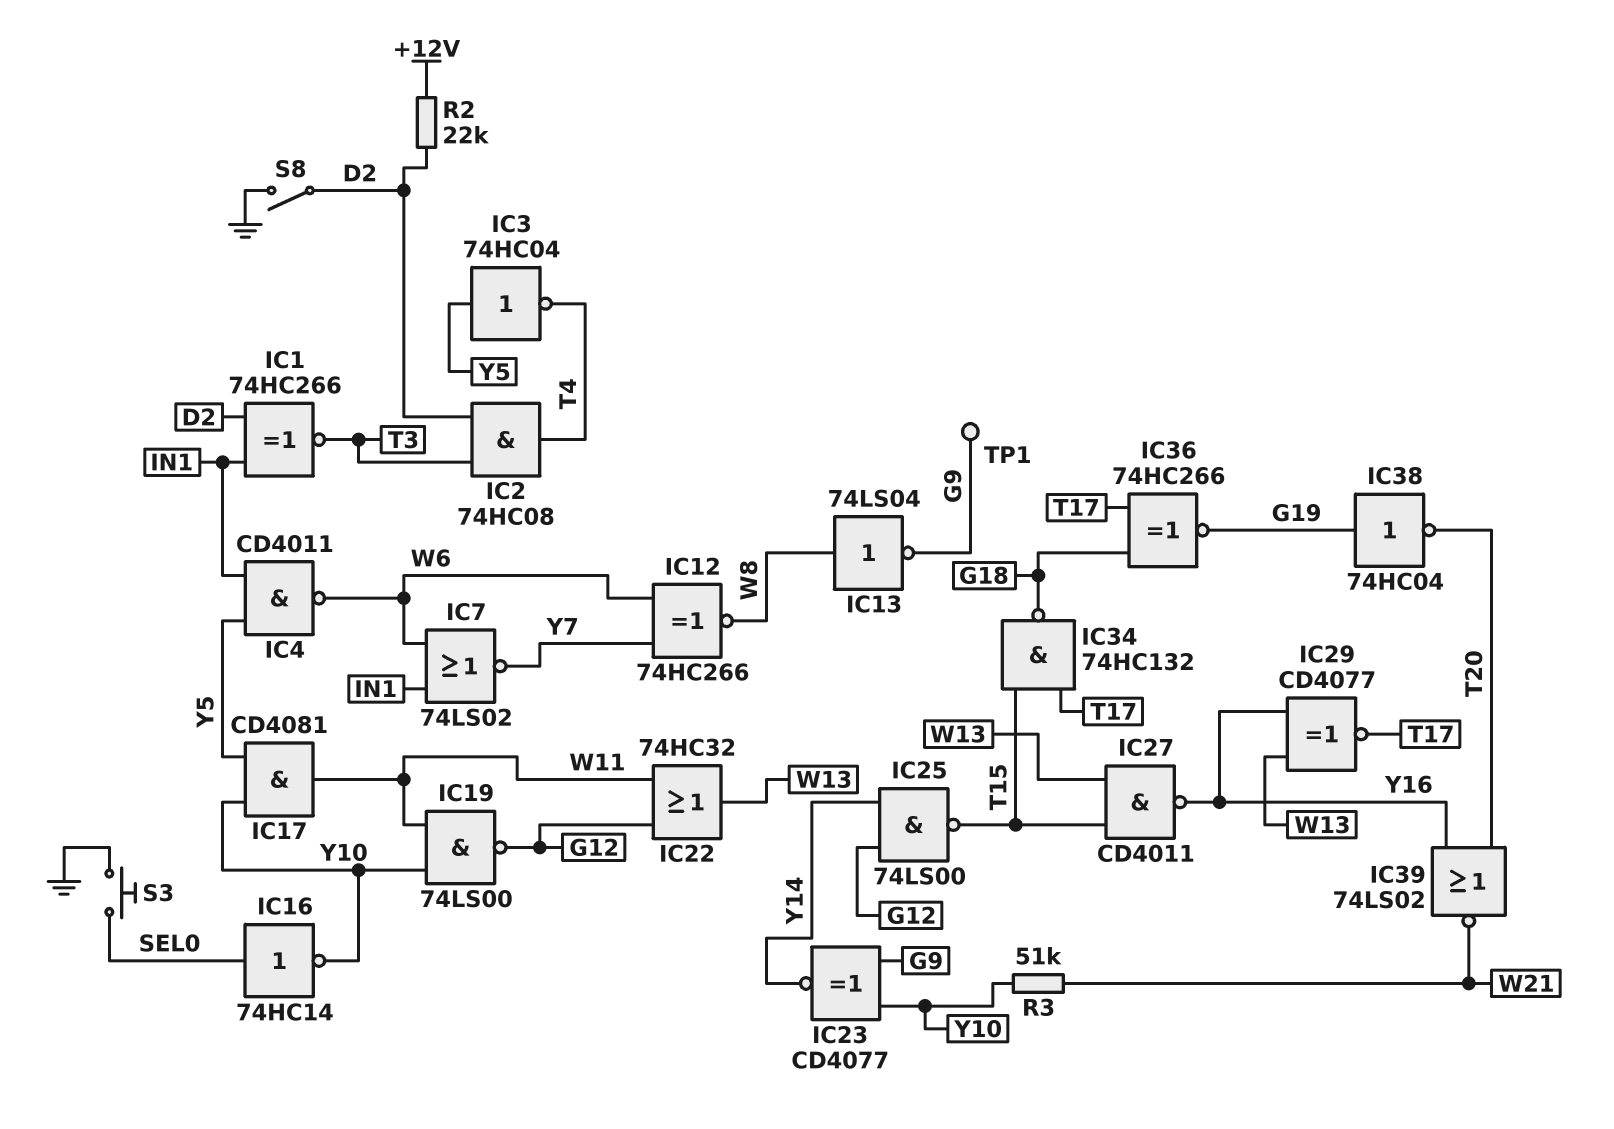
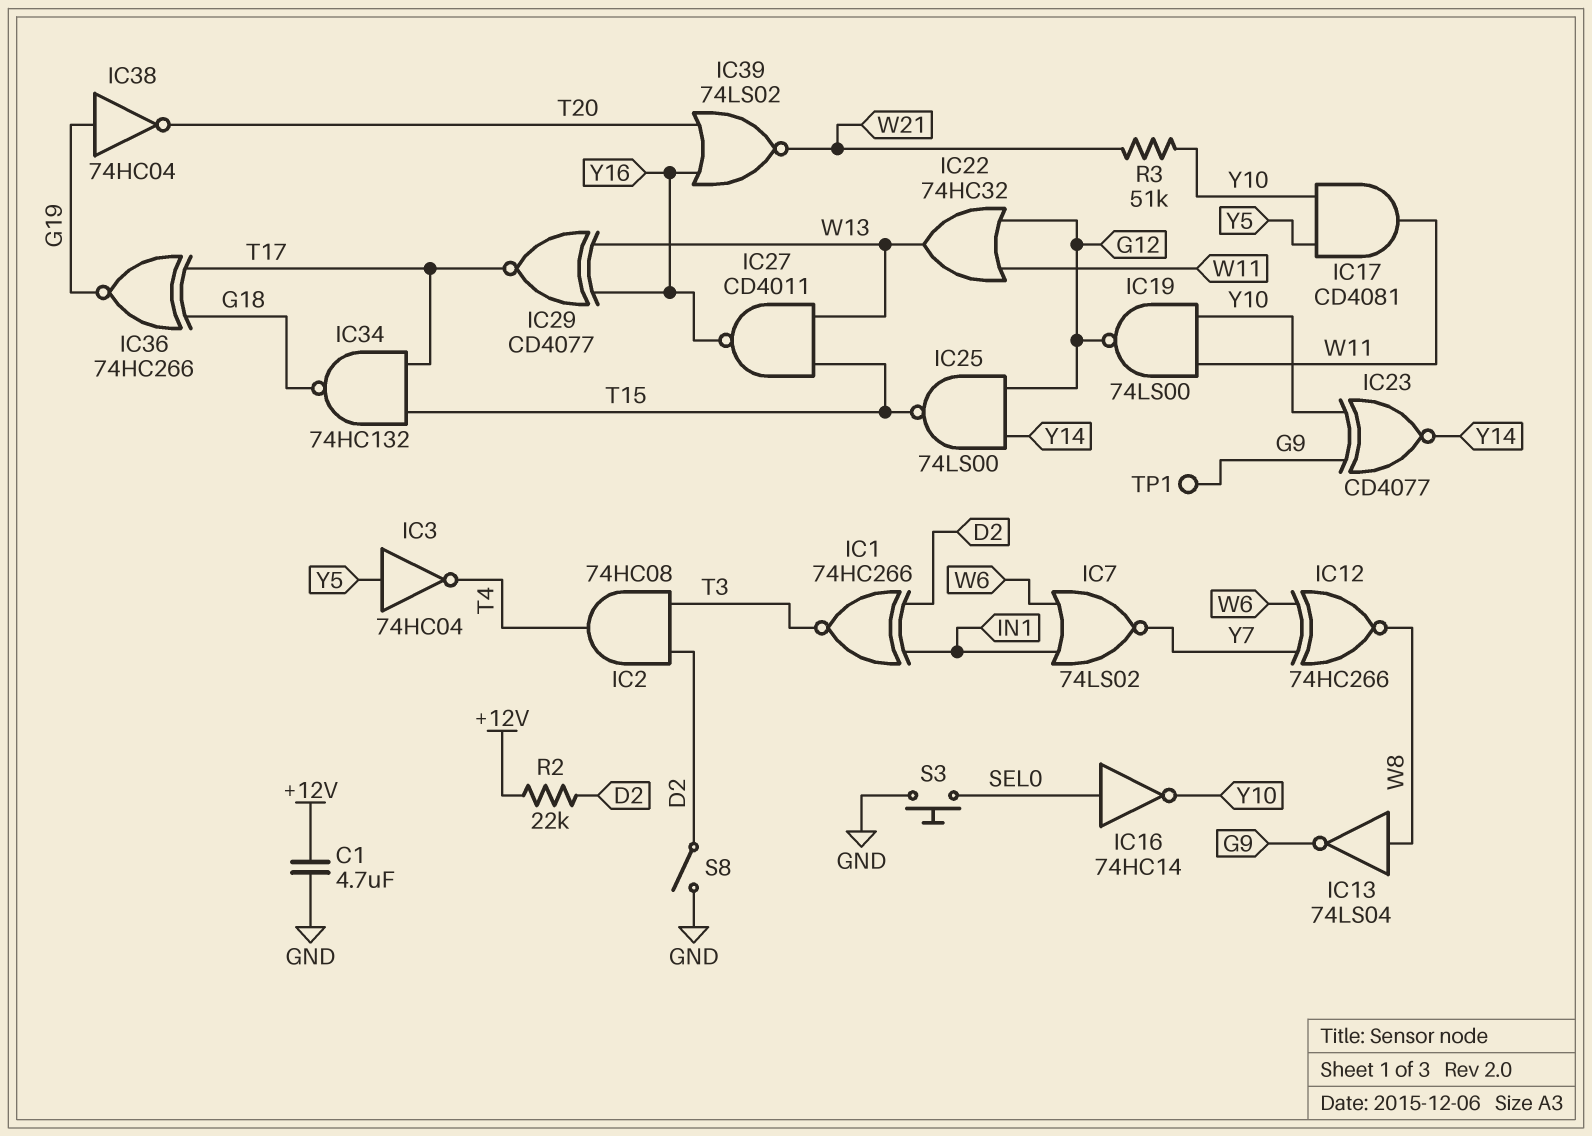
C1: none -> 4.7uF (+12V, GND)
IC4: NAND CD4011 (in IN1, in Y5, out W6) -> none

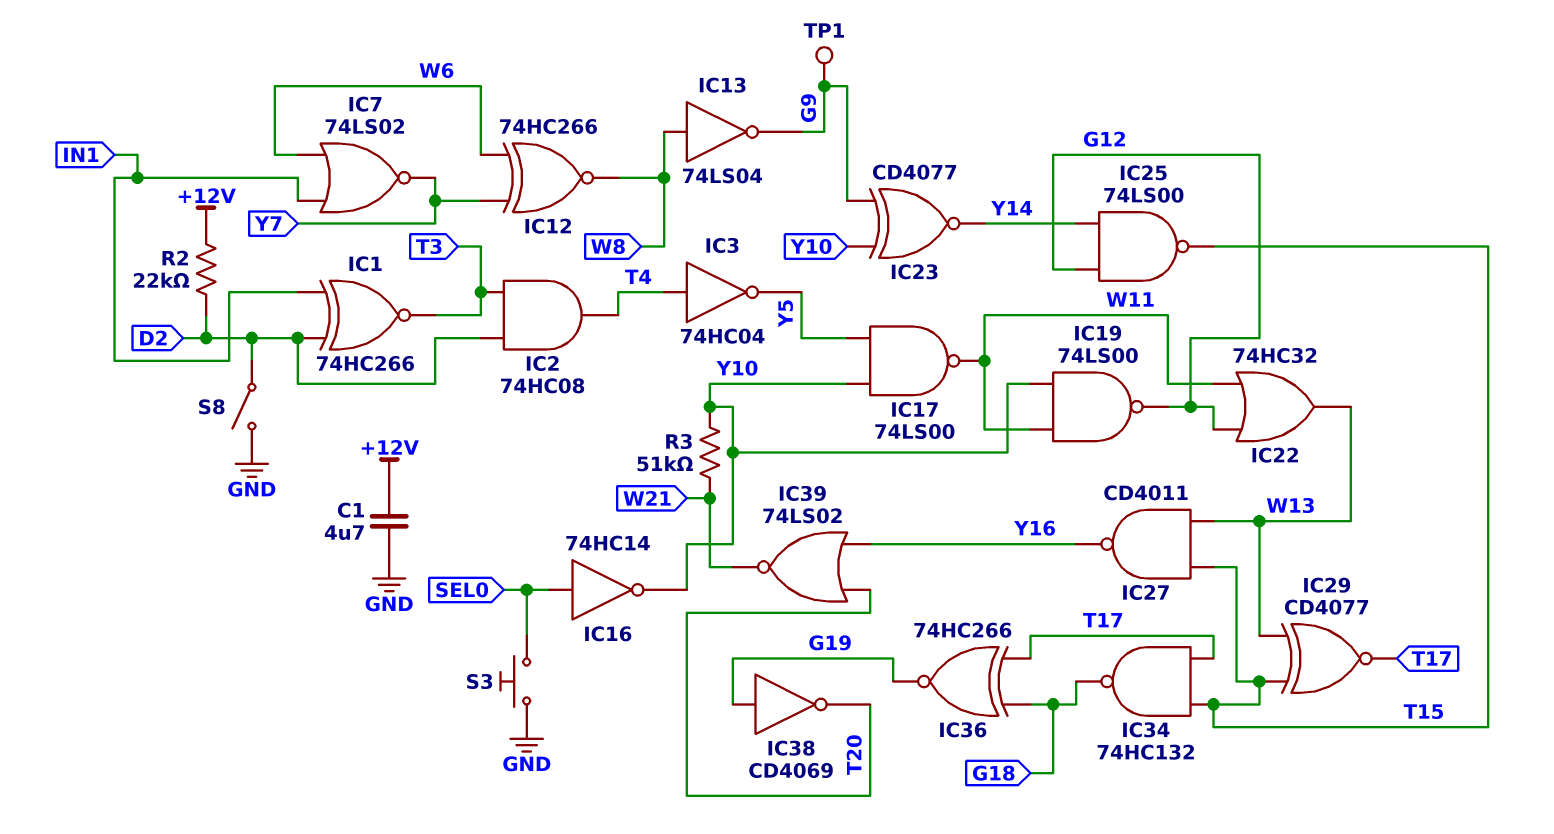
IC3: NOT 74HC04 (in Y5, out T4) -> NOT 74HC04 (in T4, out Y5)
IC17: AND CD4081 (in Y5, in Y10, out W11) -> NAND 74LS00 (in Y5, in Y10, out W11)
IC29: XNOR CD4077 (in W13, in Y16, out T17) -> XNOR CD4077 (in T15, in W13, out T17)
IC38: NOT 74HC04 (in G19, out T20) -> NOT CD4069 (in G19, out T20)

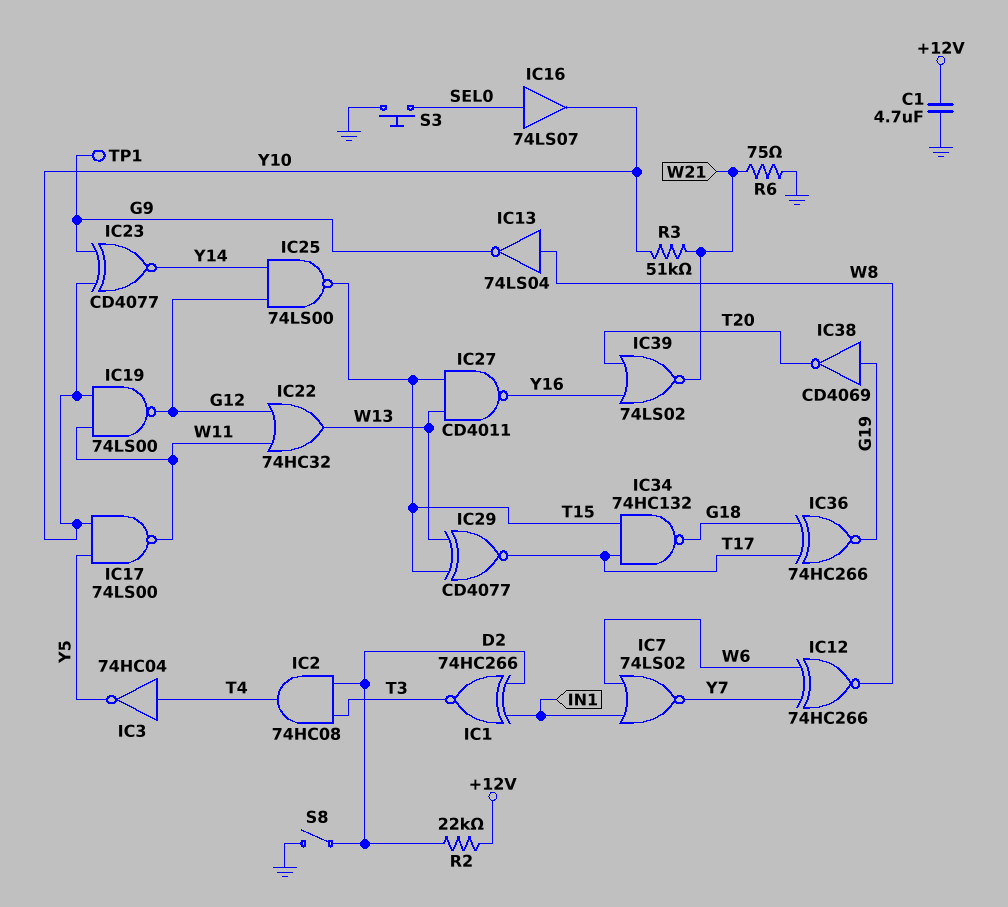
IC16: NOT 74HC14 (in SEL0, out Y10) -> buffer 74LS07 (in SEL0, out Y10)
R6: none -> 75 (GND, W21)

